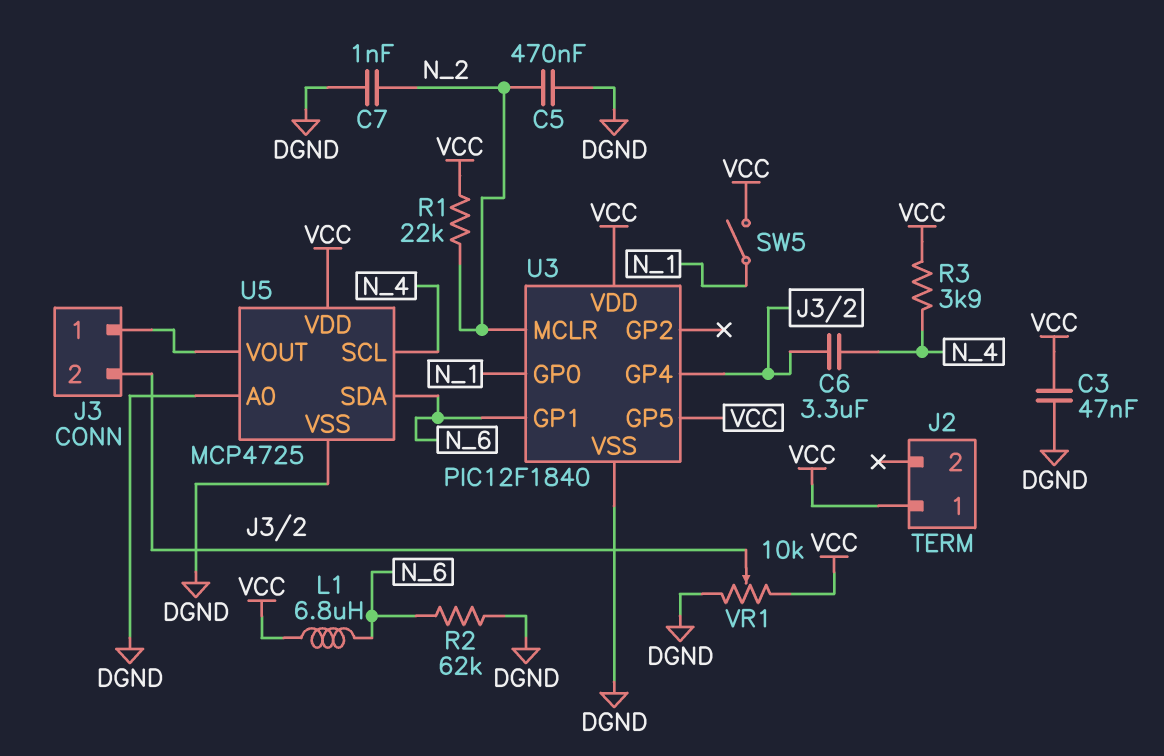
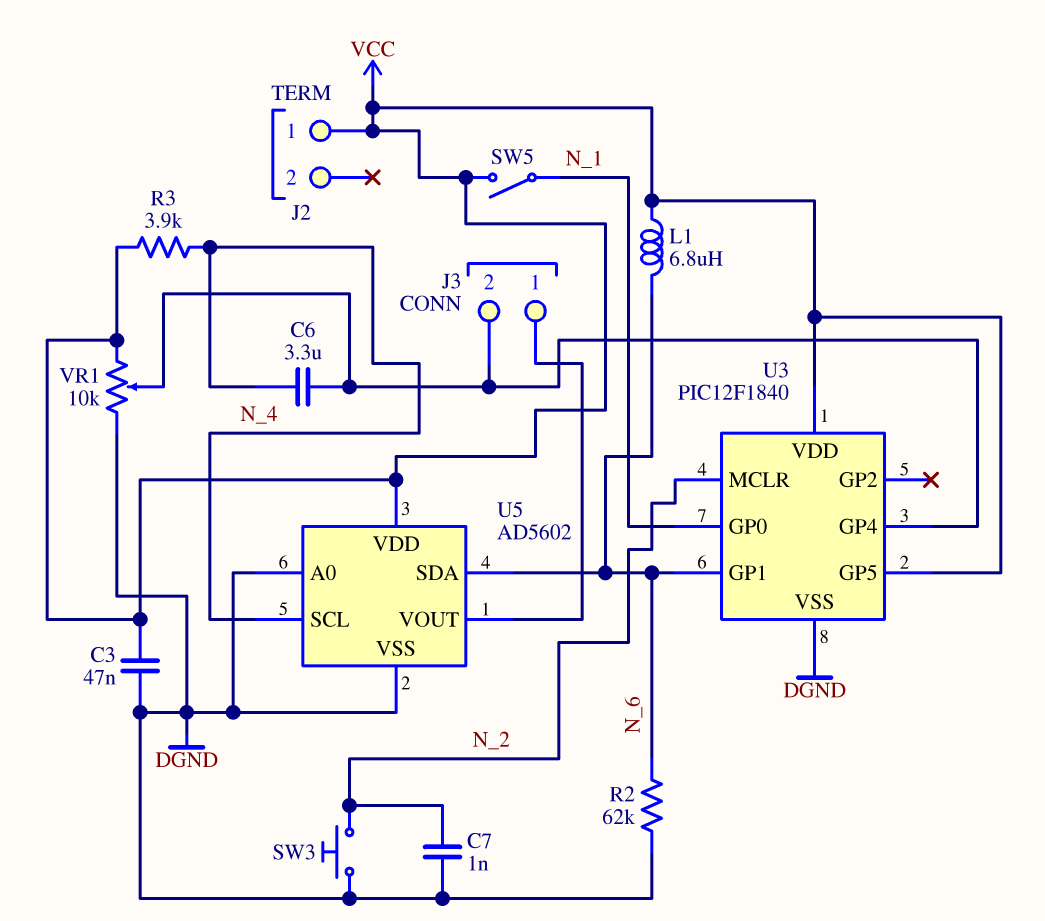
C5: 470nF (DGND, N_2) -> none
R1: 22k (N_2, VCC) -> none
SW3: none -> button (DGND, N_2)
U5: MCP4725 -> AD5602

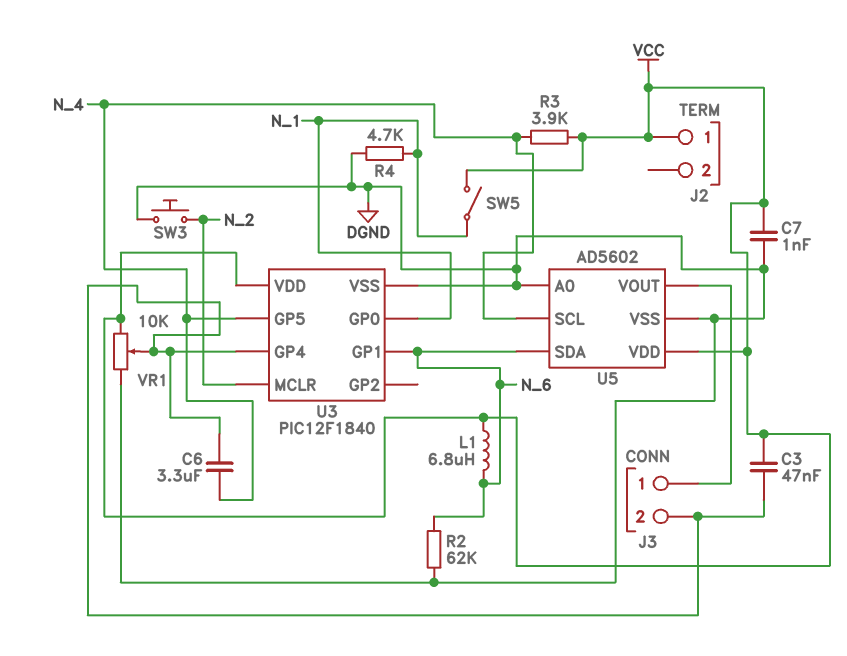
C3: 47nF (DGND, VCC) -> 47nF (J3/2, VCC)
C7: 1nF (DGND, N_2) -> 1nF (DGND, VCC)
R4: none -> 4.7k (DGND, N_1)
U3 pin GP5: VCC -> N_4

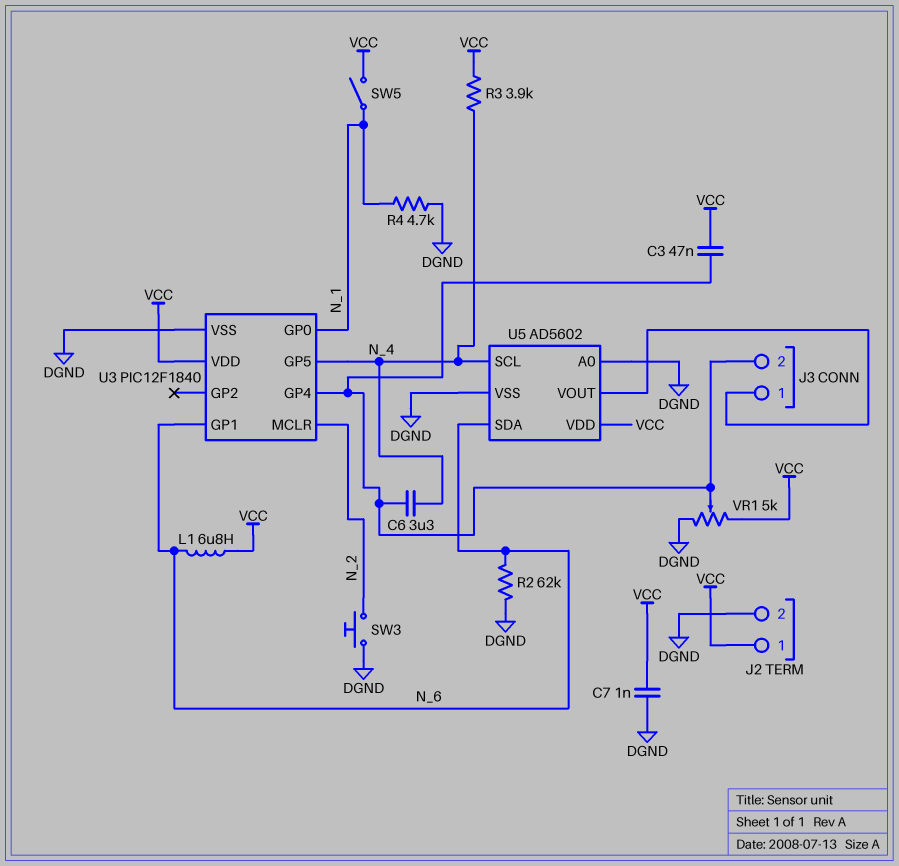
J2 pin 2: none -> DGND
VR1: 10k (DGND, VCC, wiper J3/2) -> 5k (DGND, VCC, wiper J3/2)

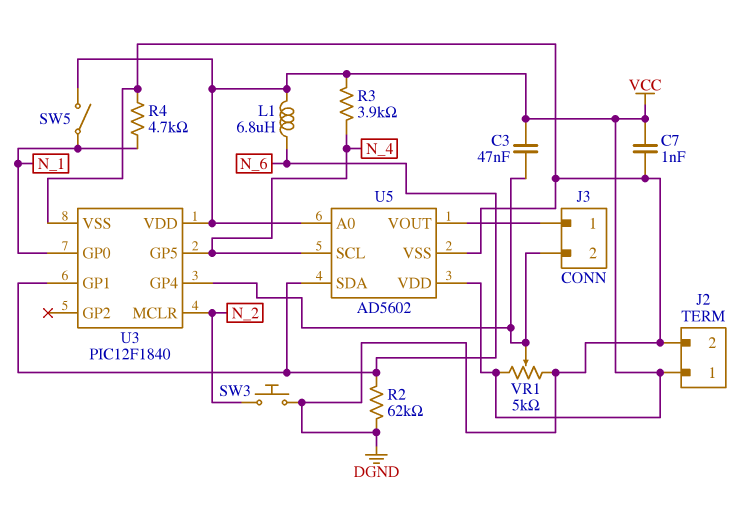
C6: 3.3uF (J3/2, N_4) -> none
U5 pin A0: DGND -> VCC

